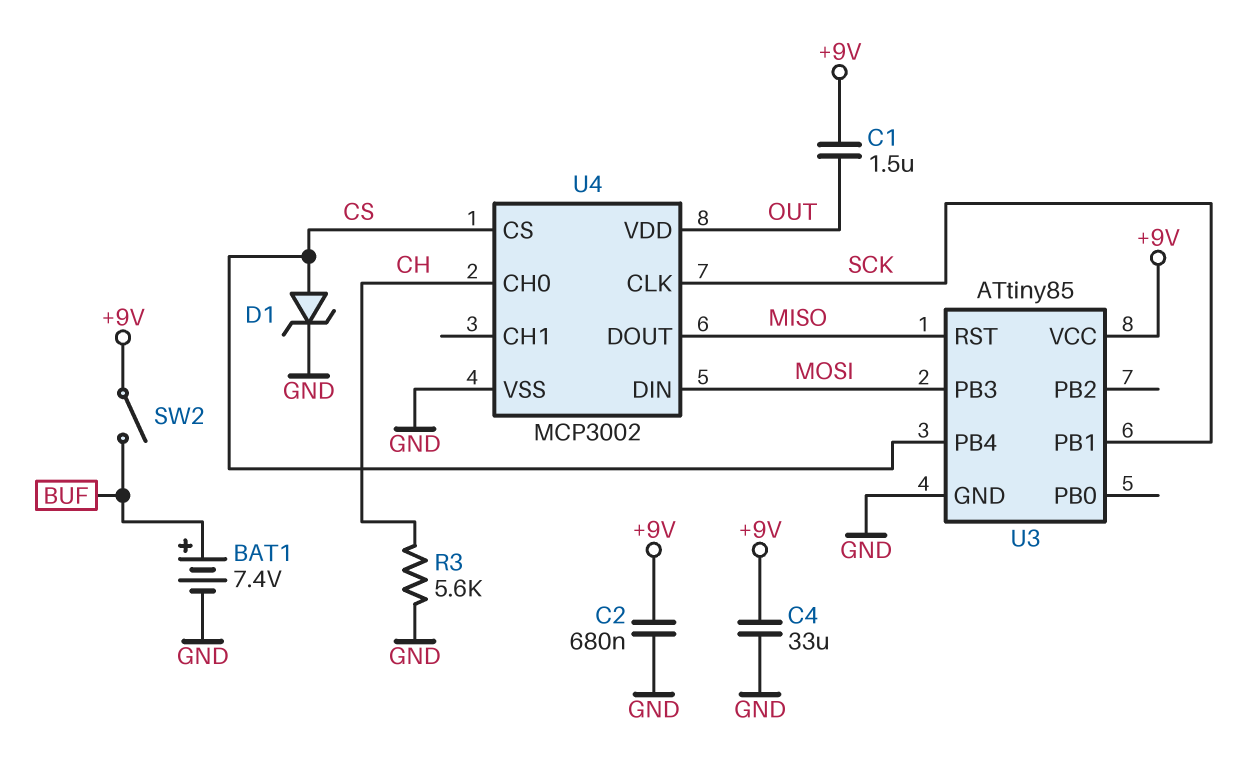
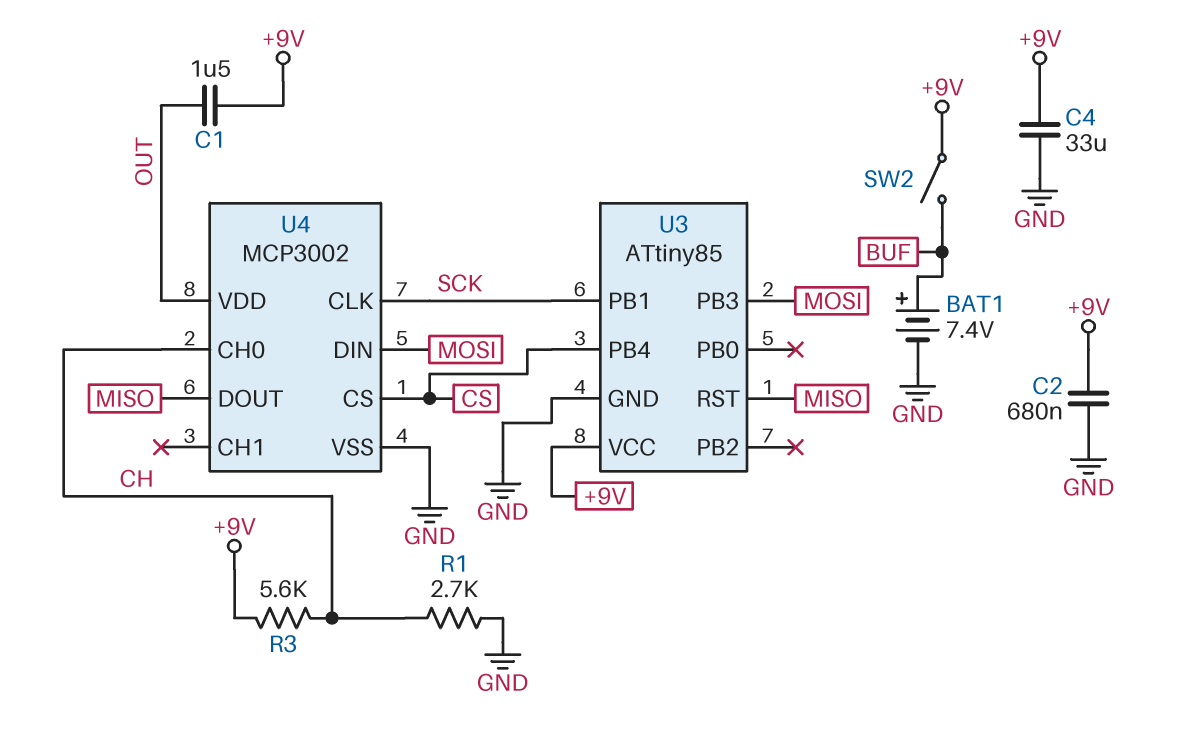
D1: zener (A CS, K GND) -> none
R1: none -> 2.7k (CH, GND)
R3: 5.6k (CH, GND) -> 5.6k (+9V, CH)

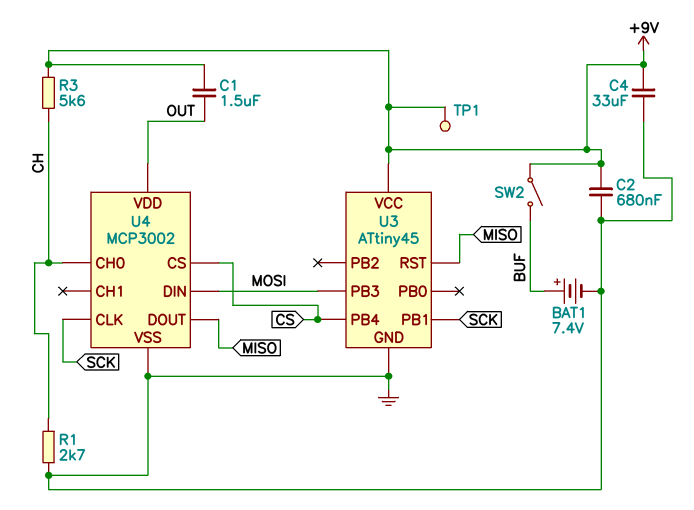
TP1: none -> test point (+9V)
U3: ATtiny85 -> ATtiny45

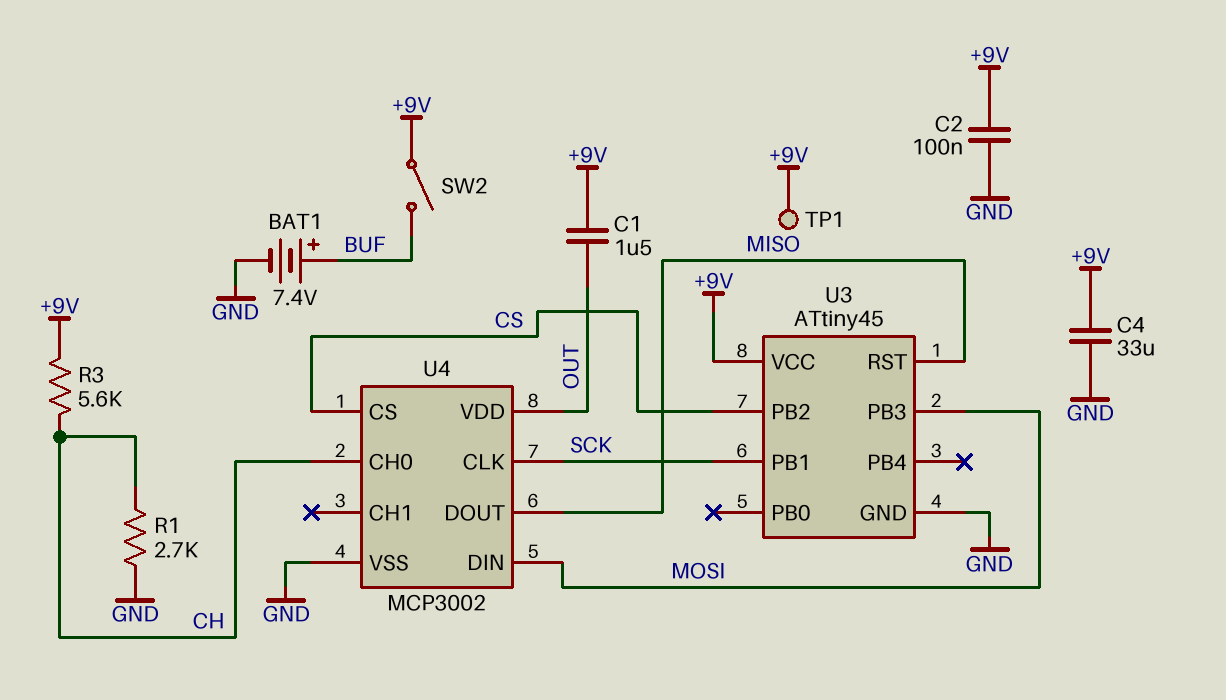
C2: 680nF (+9V, GND) -> 100nF (+9V, GND)
U3 pin PB2: none -> CS
U3 pin PB4: CS -> none

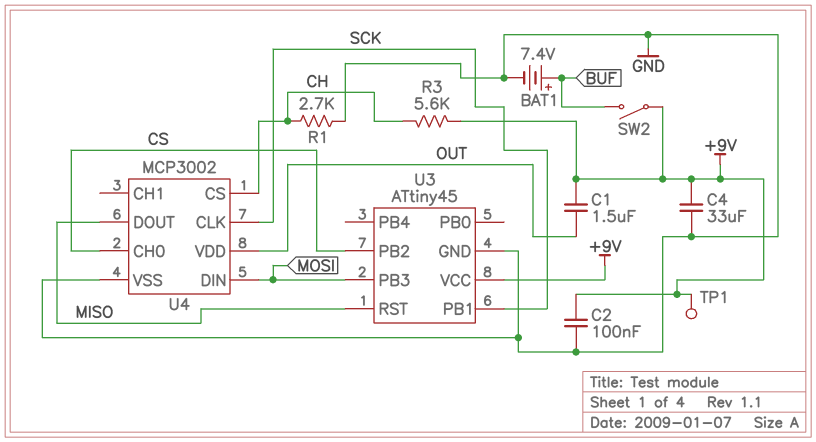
U4 pin CH0: CH -> CS
U4 pin CS: CS -> CH

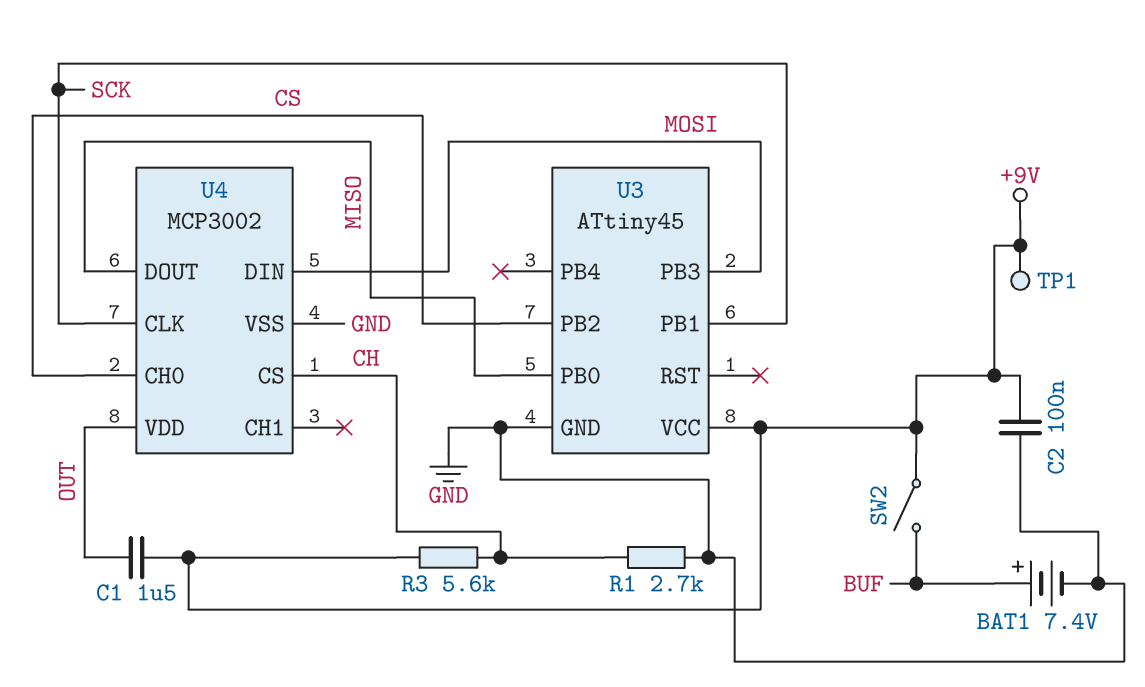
C4: 33uF (+9V, GND) -> none
U3 pin PB0: none -> MISO
U3 pin RST: MISO -> none

